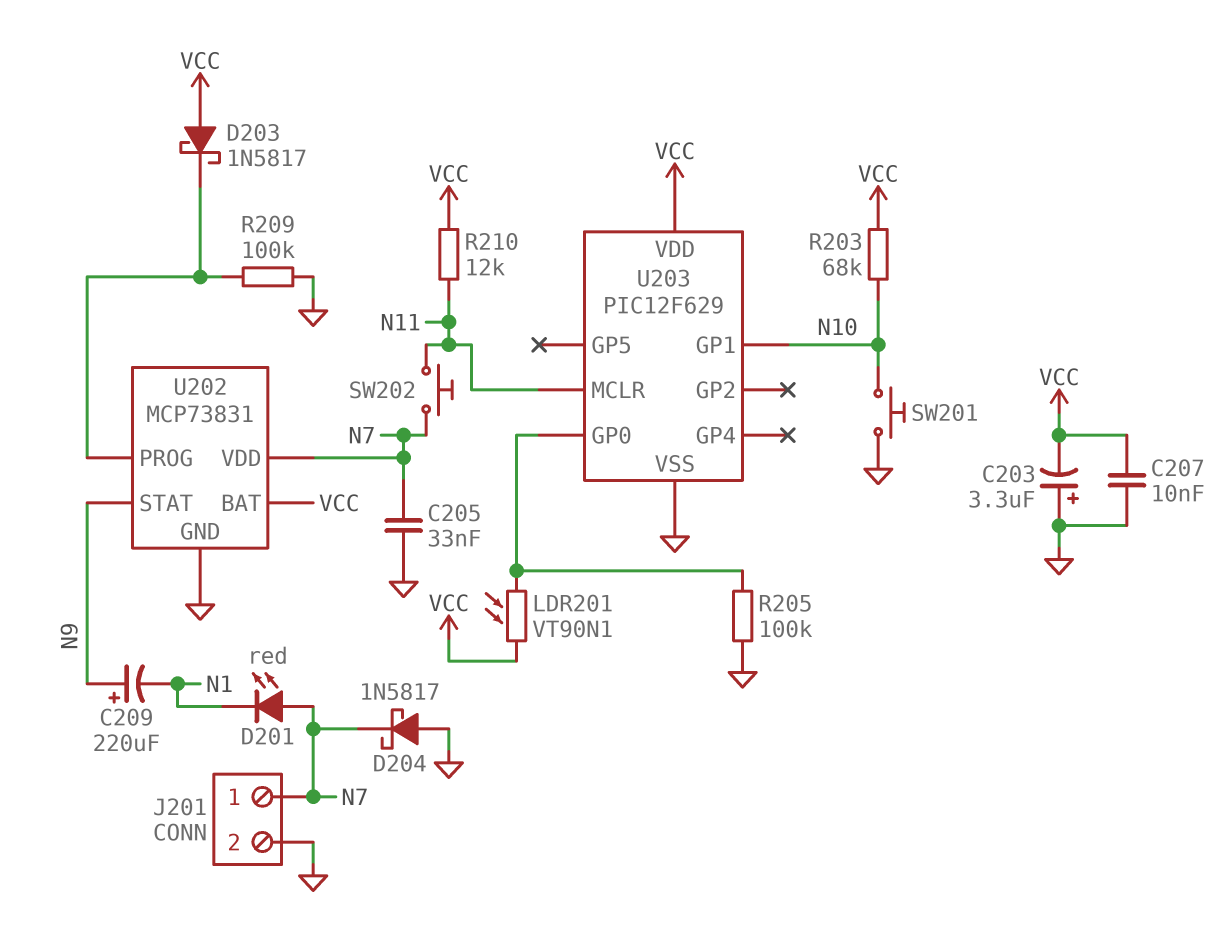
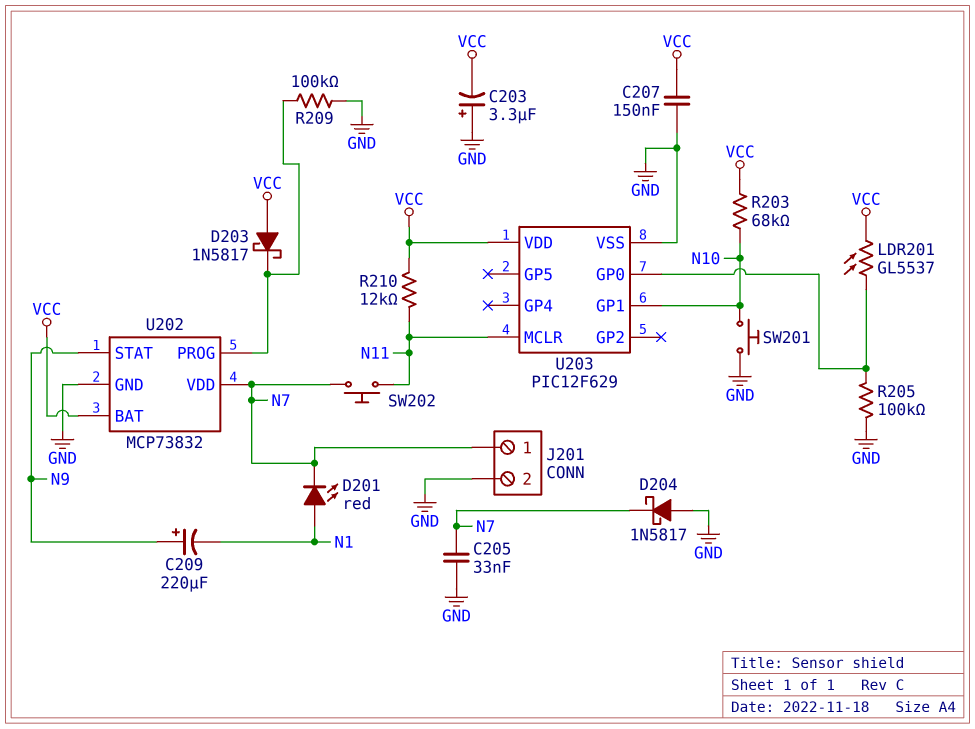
C207: 10nF (GND, VCC) -> 150nF (GND, VCC)
D201: LED red (A N7, K N1) -> LED red (A N1, K N7)
LDR201: VT90N1 (U203/GP0, VCC) -> GL5537 (U203/GP0, VCC)
U202: MCP73831 -> MCP73832

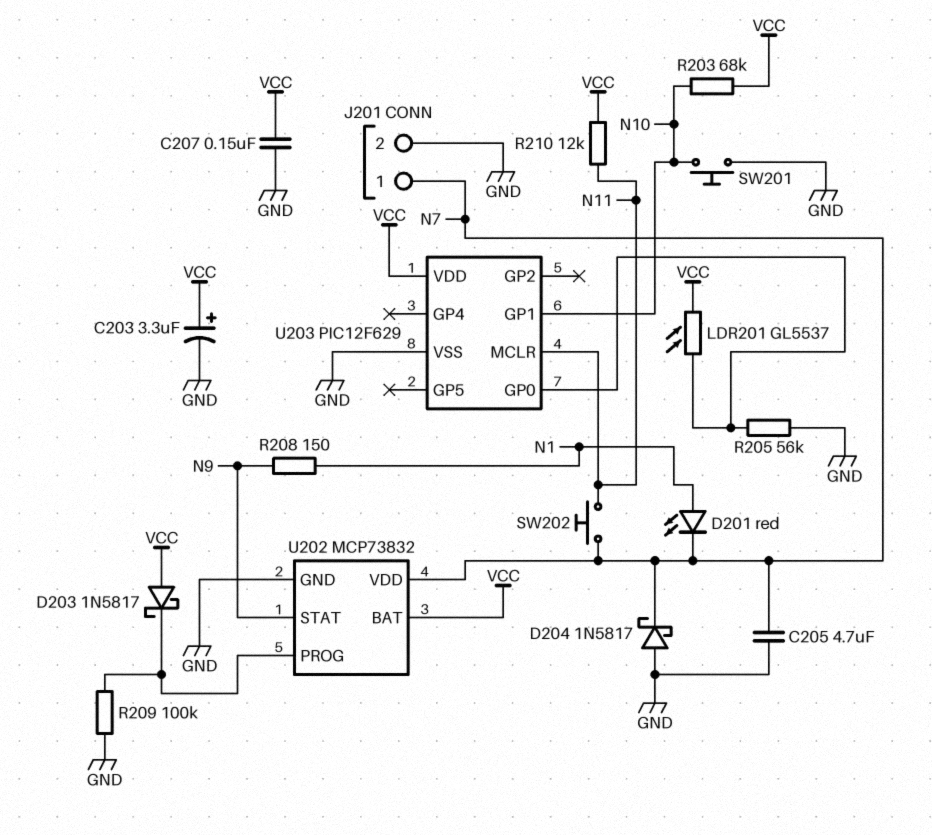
C203: 3.3uF (plus GND, minus VCC) -> 3.3uF (plus VCC, minus GND)
C205: 33nF (GND, N7) -> 4.7uF (GND, N7)
C209: 220uF (plus N9, minus N1) -> none
R205: 100k (GND, U203/GP0) -> 56k (GND, U203/GP0)
R208: none -> 150 (N1, N9)

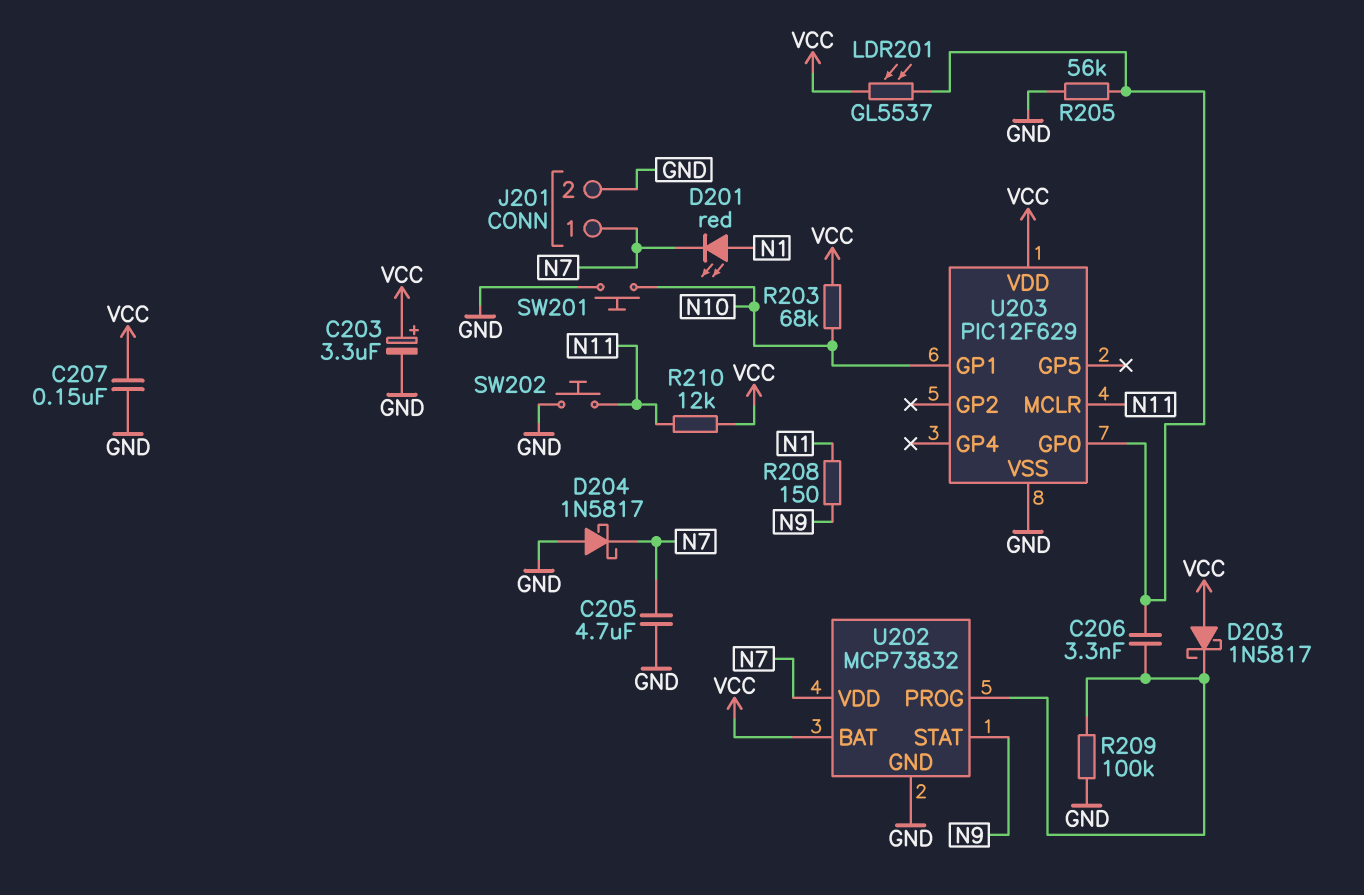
C206: none -> 3.3nF (U202/PROG, U203/GP0)
SW202: button (N7, N11) -> button (GND, N11)

